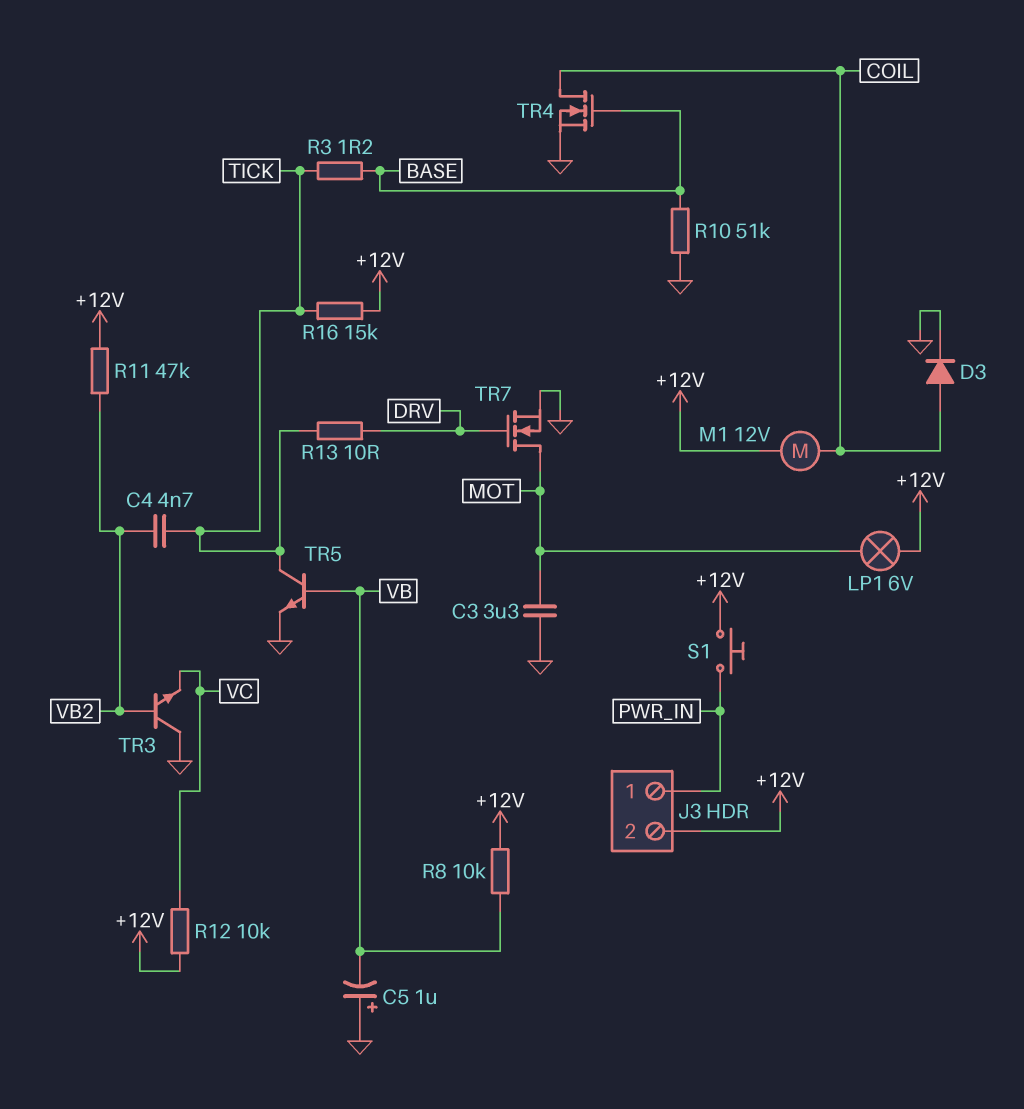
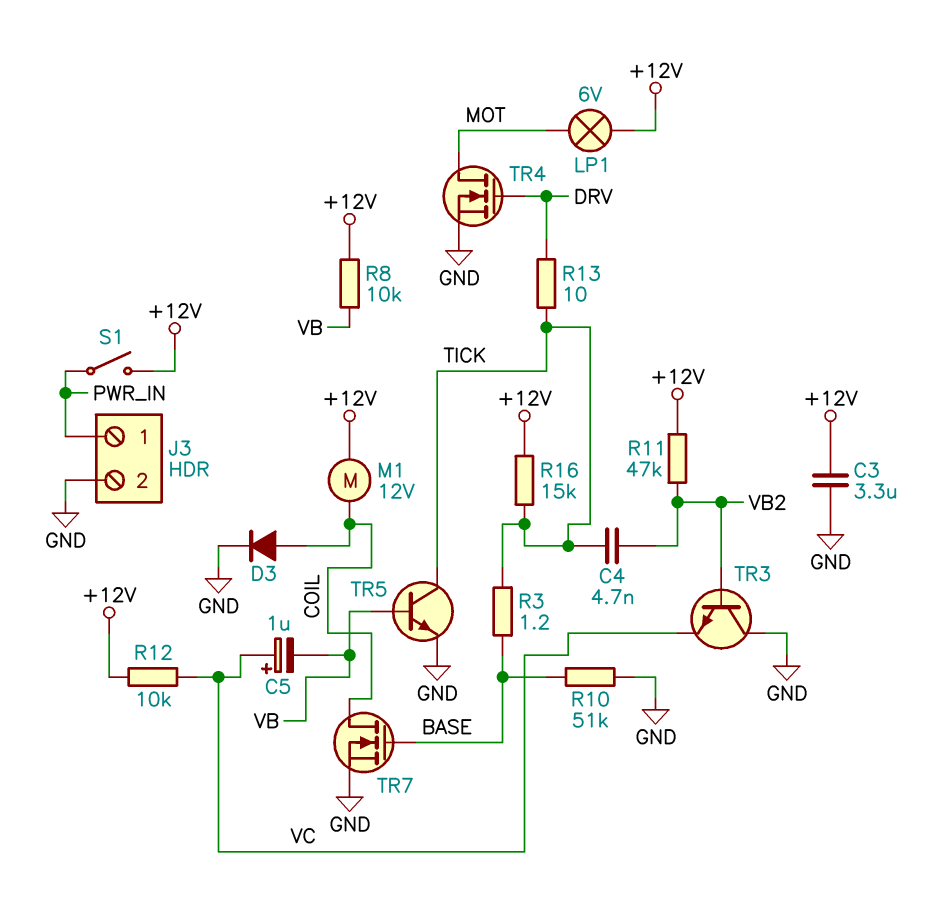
C3: 3.3uF (GND, MOT) -> 3.3uF (+12V, GND)
C5: 1uF (plus GND, minus VB) -> 1uF (plus VC, minus VB)
J3 pin 2: +12V -> GND
S1: button (+12V, PWR_IN) -> switch (+12V, PWR_IN)
TR4: NMOS (G BASE, D COIL, S GND) -> NMOS (G DRV, D MOT, S GND)
TR7: NMOS (G DRV, D MOT, S GND) -> NMOS (G BASE, D COIL, S GND)

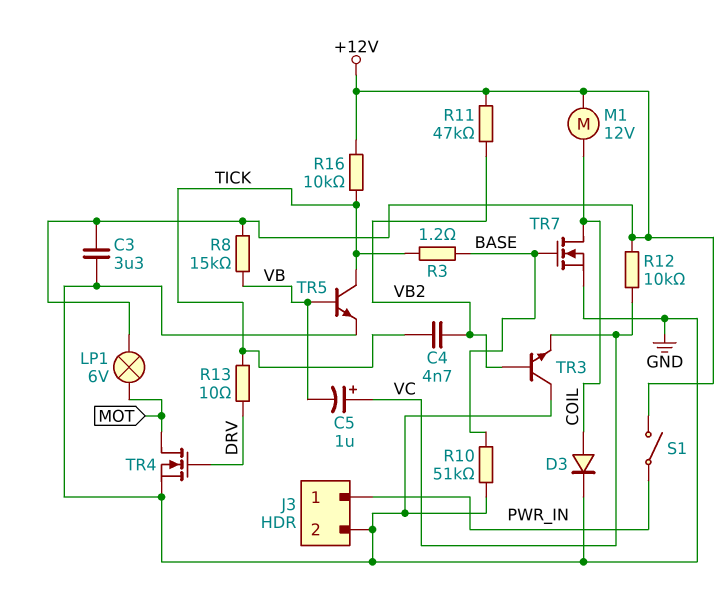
R8: 10k (+12V, VB) -> 15k (+12V, VB)
R16: 15k (+12V, TICK) -> 10k (+12V, TICK)

